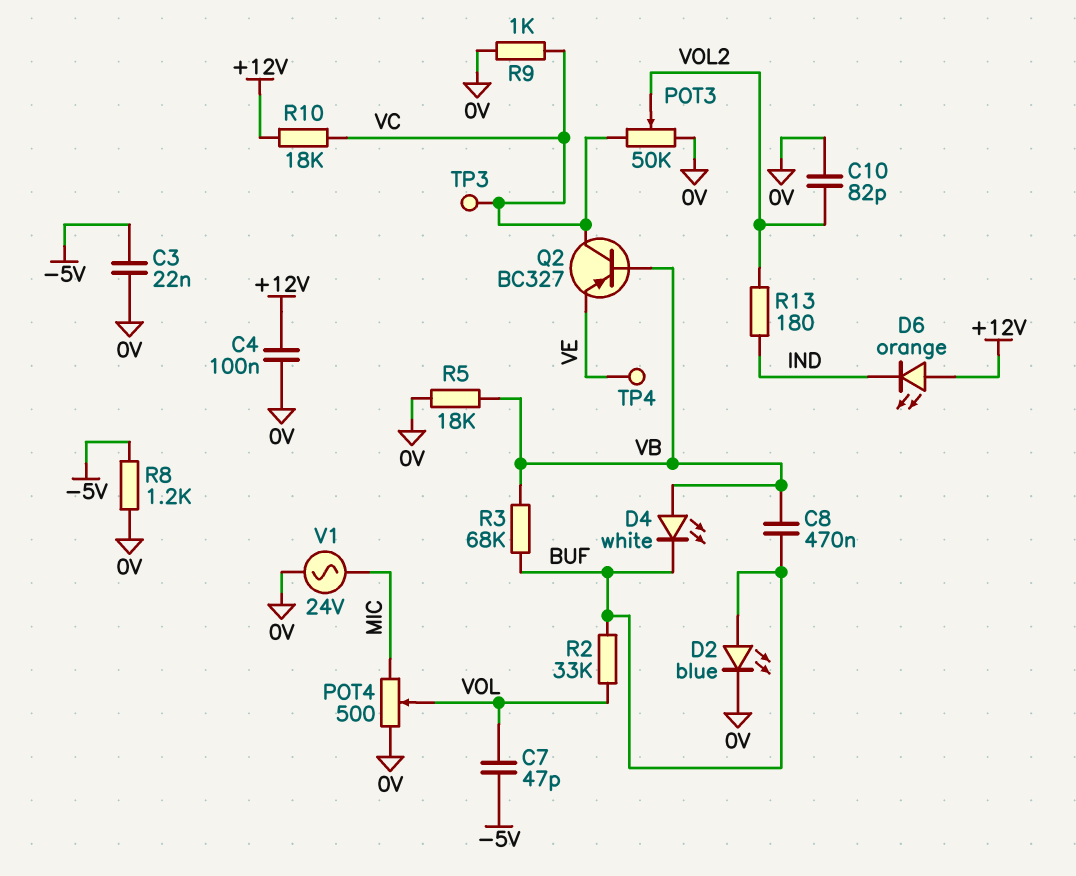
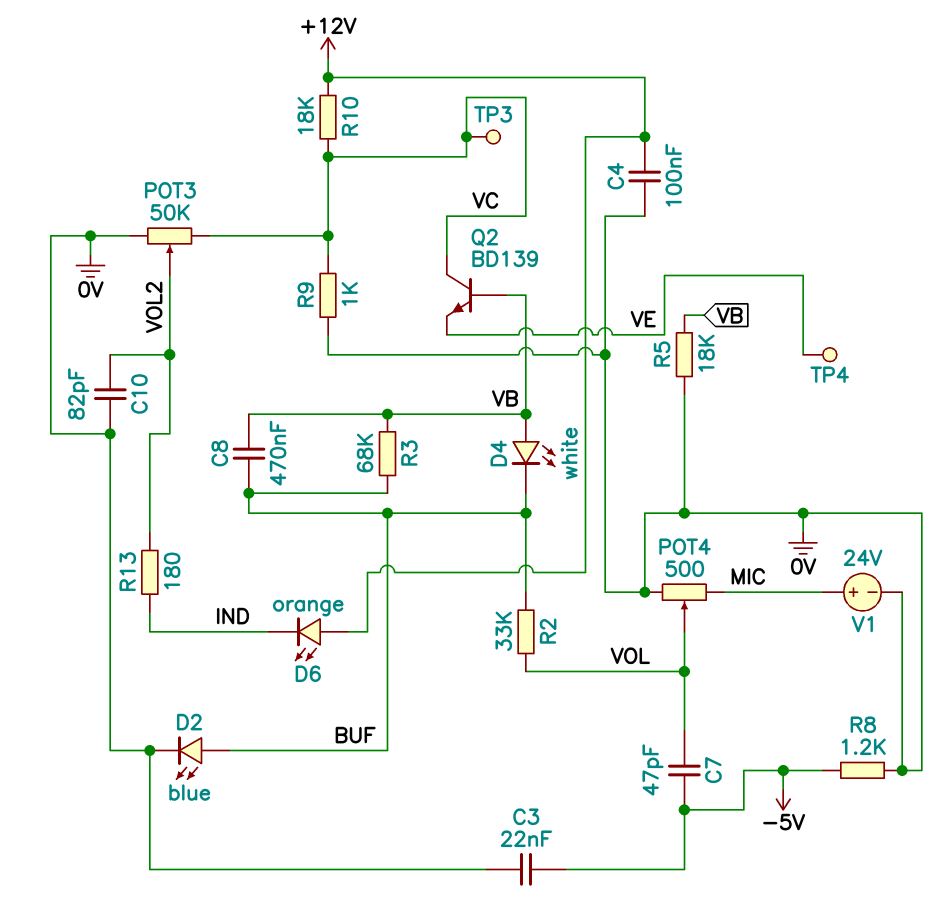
Q2: PNP BC327 (B VB, C VC, E VE) -> NPN BD139 (B VB, C VC, E VE)
V1: AC 24V (0V, MIC) -> 24V (plus MIC, minus 0V)

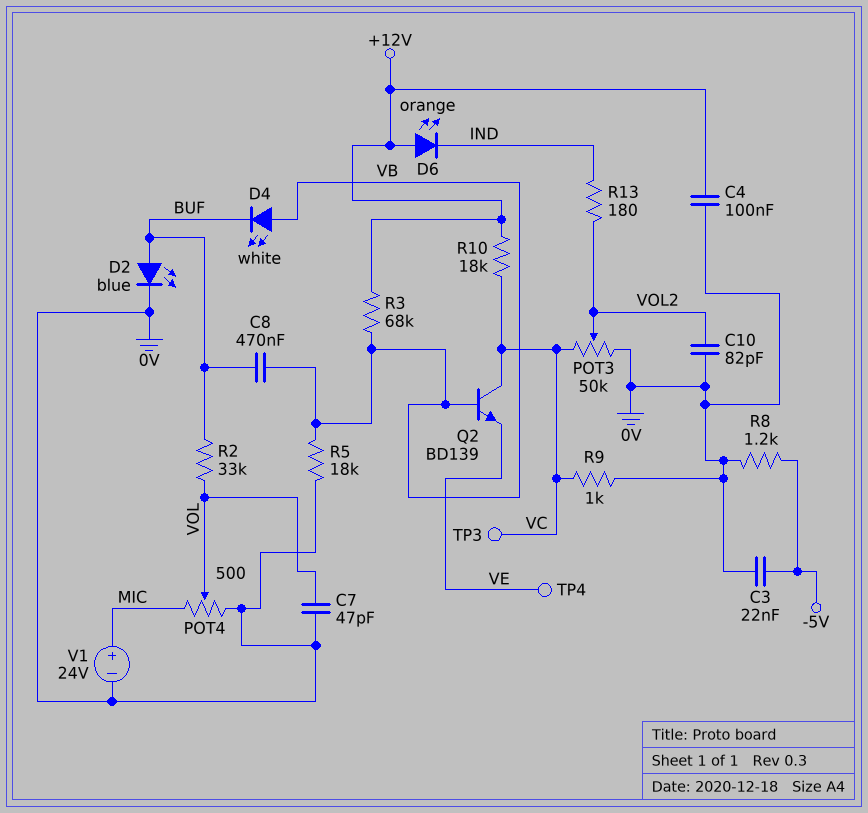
C7: 47pF (-5V, VOL) -> 47pF (0V, VOL)
R3: 68k (BUF, VB) -> 68k (+12V, VB)

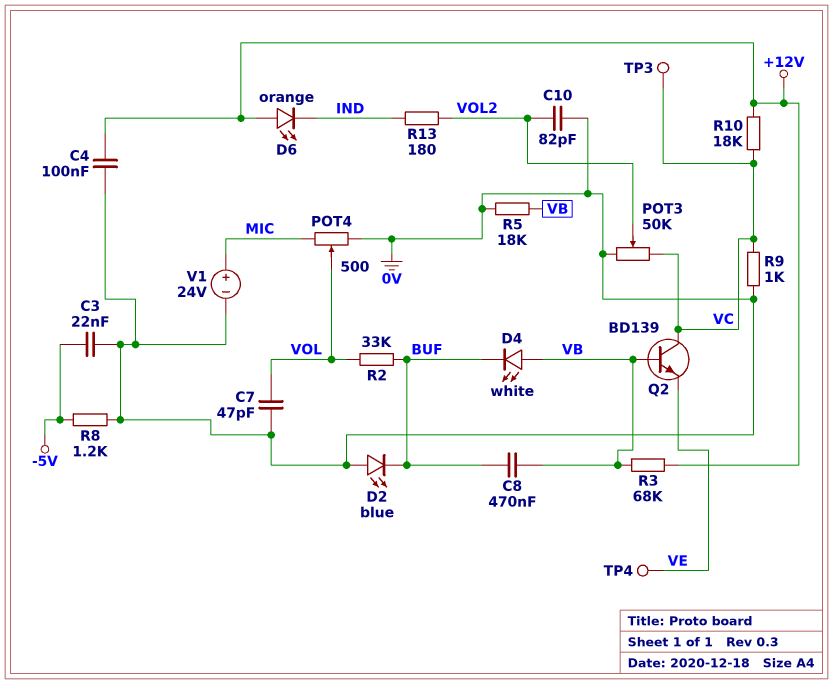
D2: LED blue (A BUF, K 0V) -> LED blue (A 0V, K BUF)

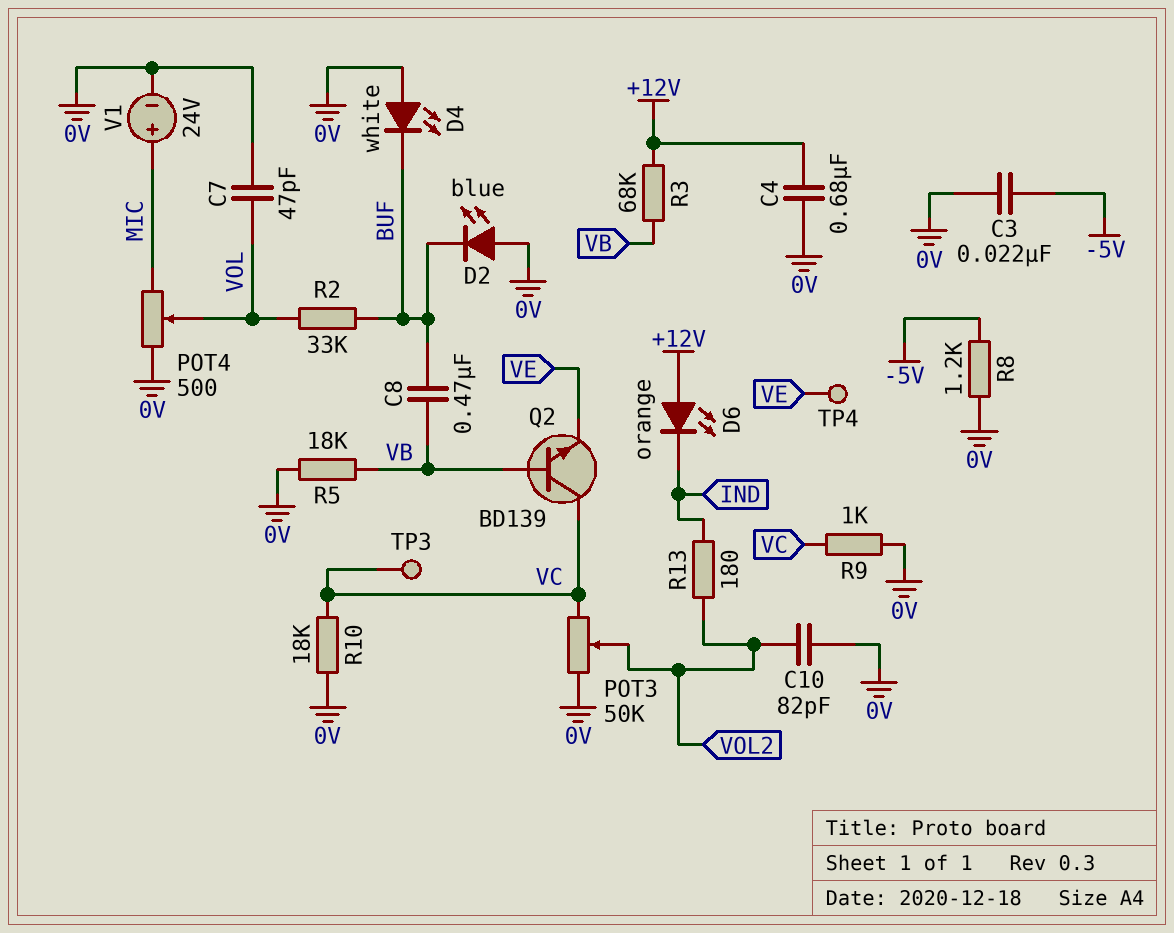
C4: 100nF (+12V, 0V) -> 680nF (+12V, 0V)
D4: LED white (A VB, K BUF) -> LED white (A 0V, K BUF)
R10: 18k (+12V, VC) -> 18k (0V, VC)

